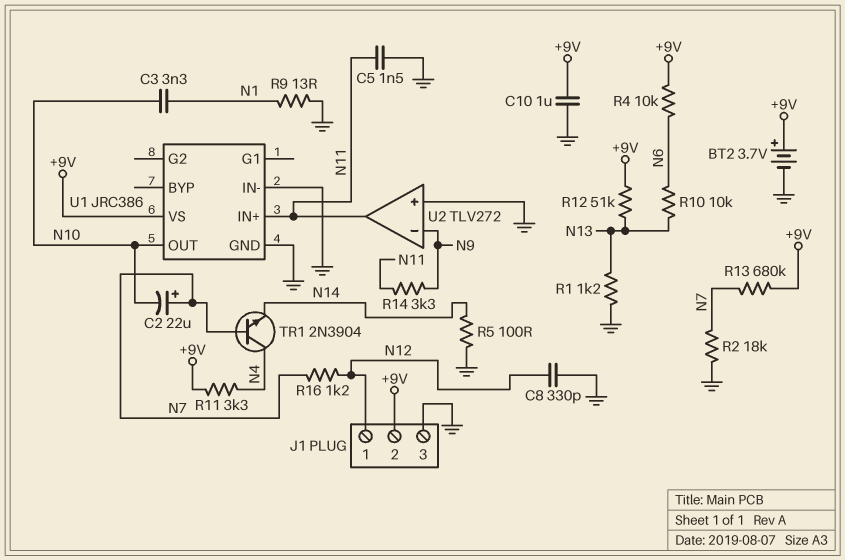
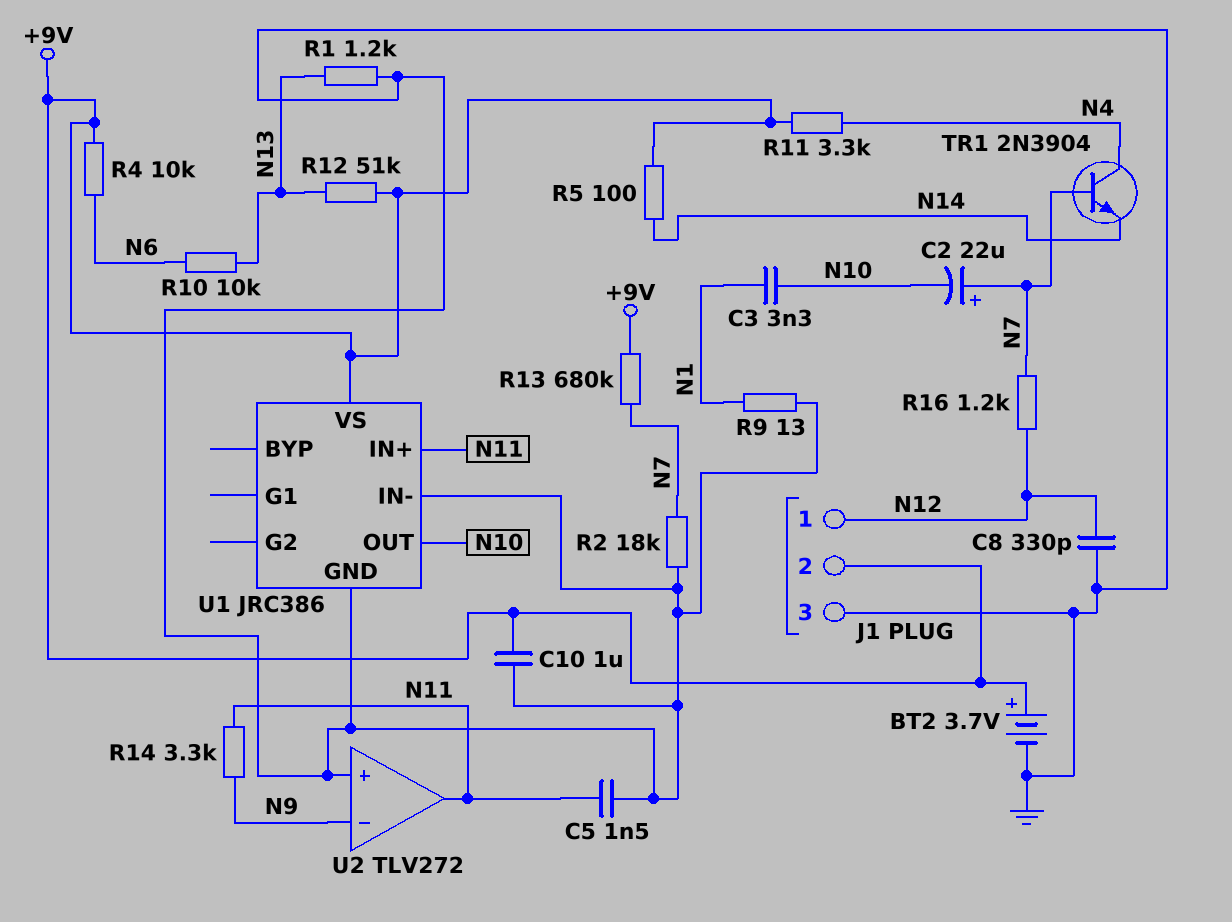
R5: 100 (GND, N14) -> 100 (+9V, N14)

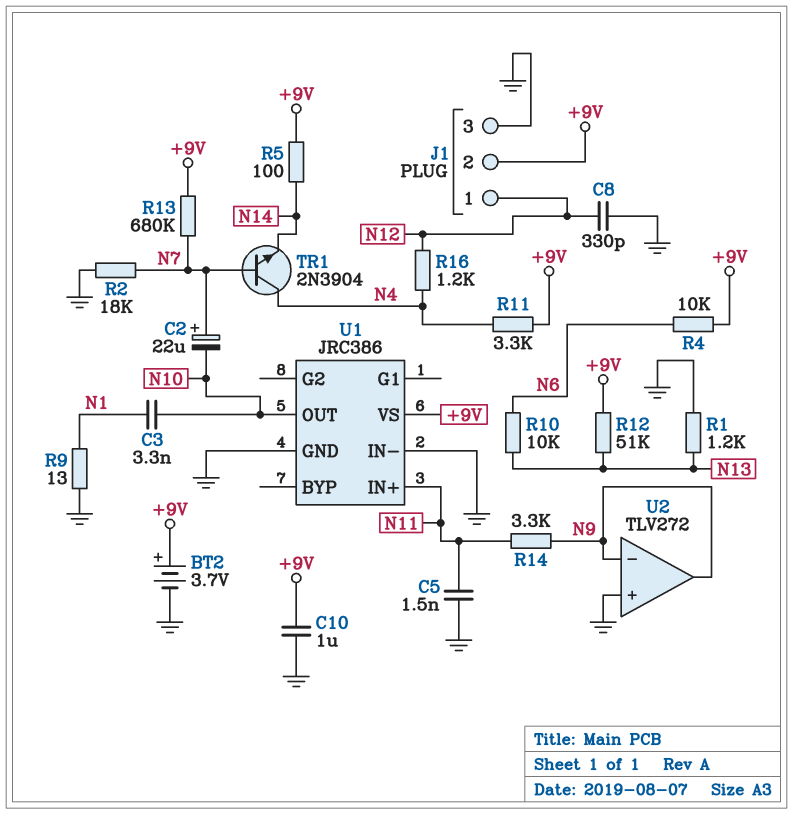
R16: 1.2k (N7, N12) -> 1.2k (N4, N12)
U2 pin out: N11 -> N9

